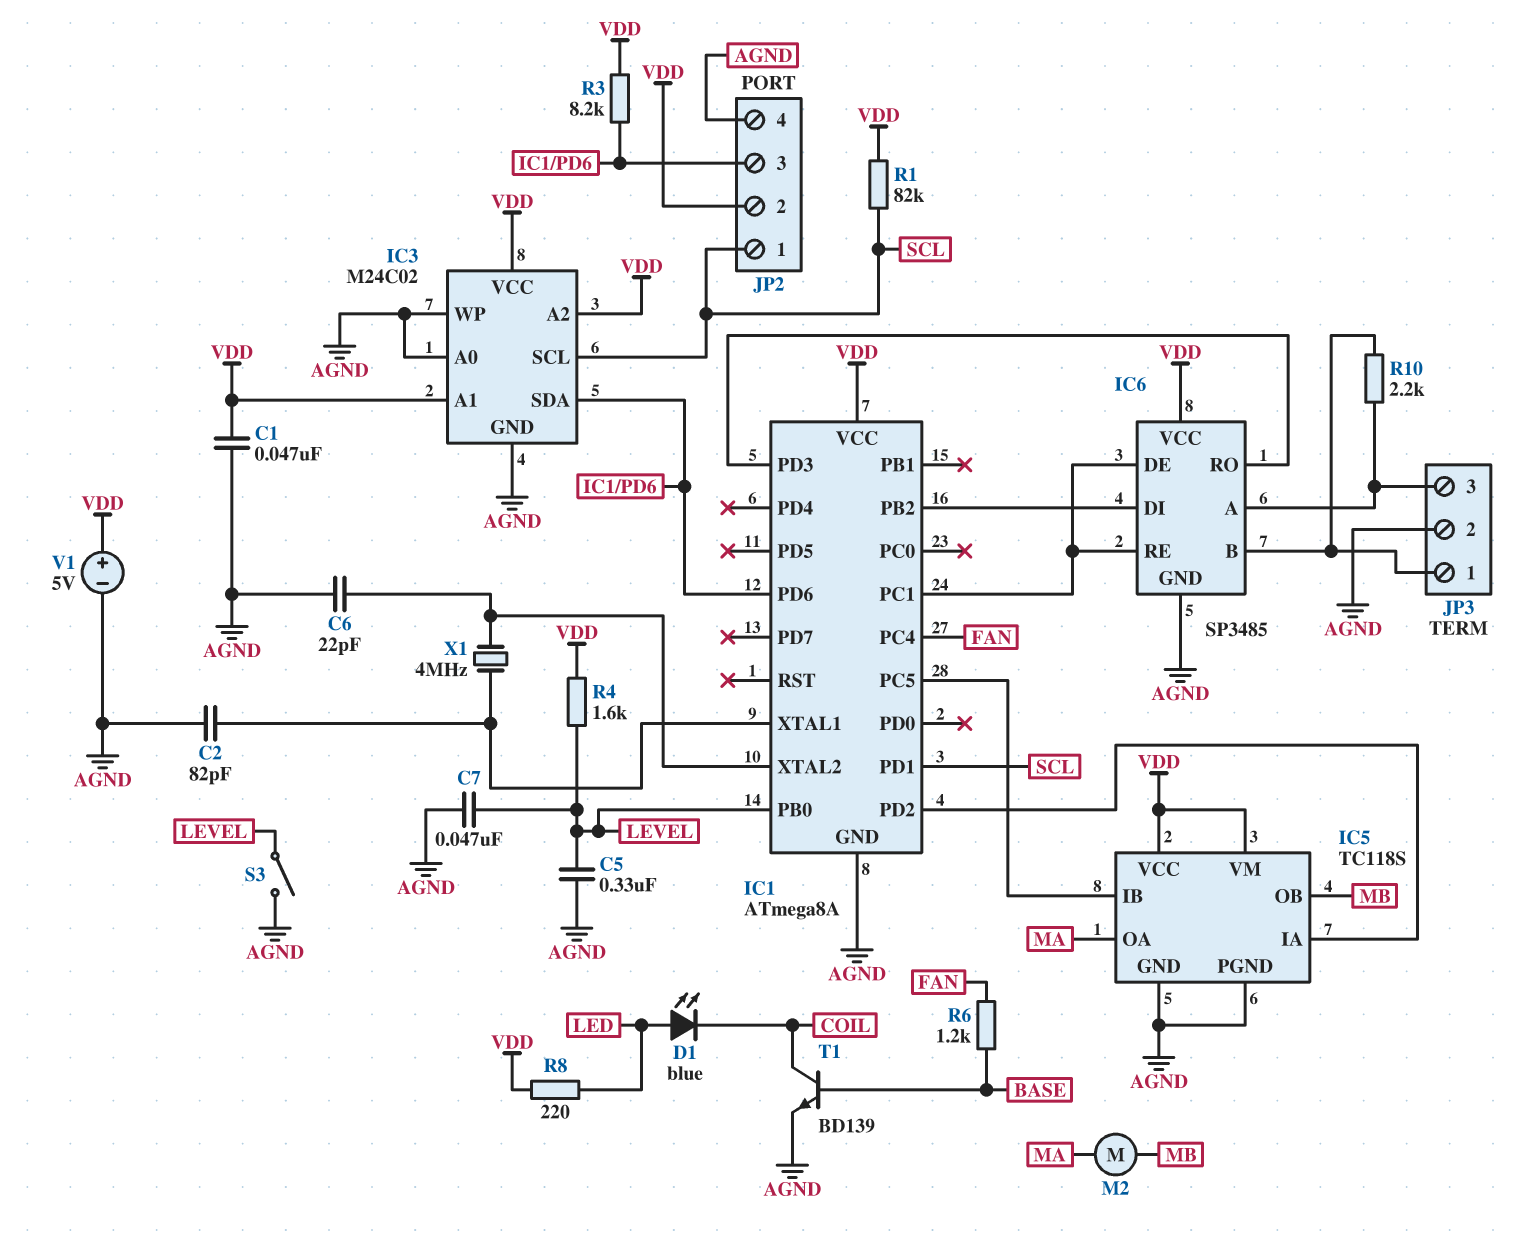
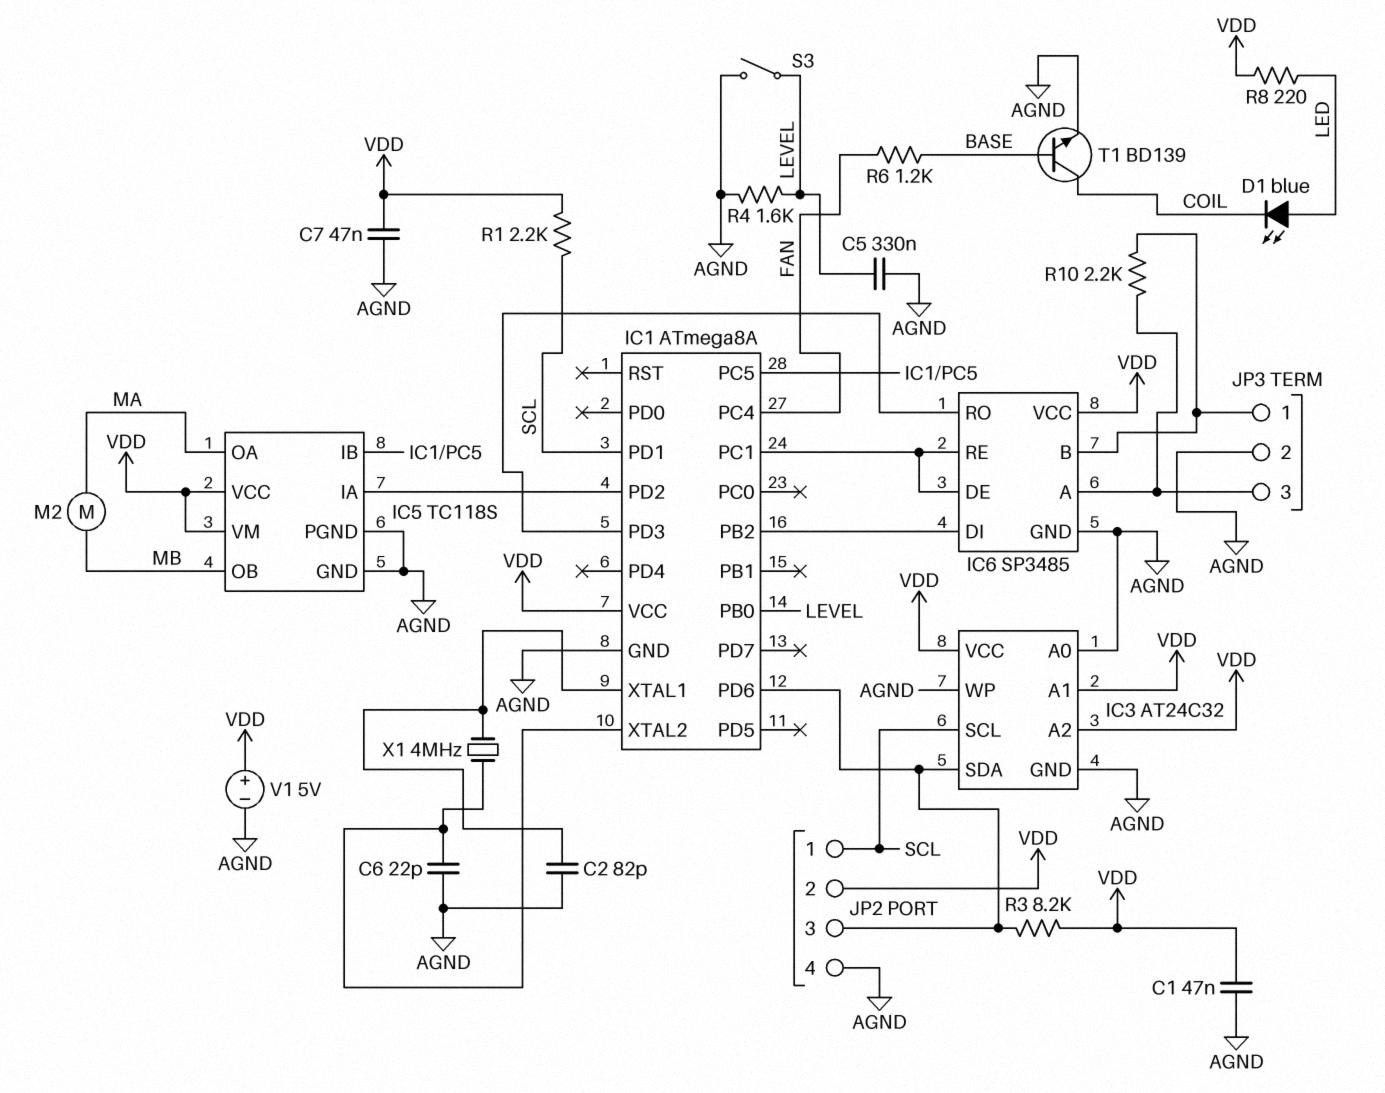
C7: 47nF (AGND, LEVEL) -> 47nF (AGND, VDD)
IC3: M24C02 -> AT24C32
R1: 82k (SCL, VDD) -> 2.2k (SCL, VDD)
R4: 1.6k (LEVEL, VDD) -> 1.6k (AGND, LEVEL)

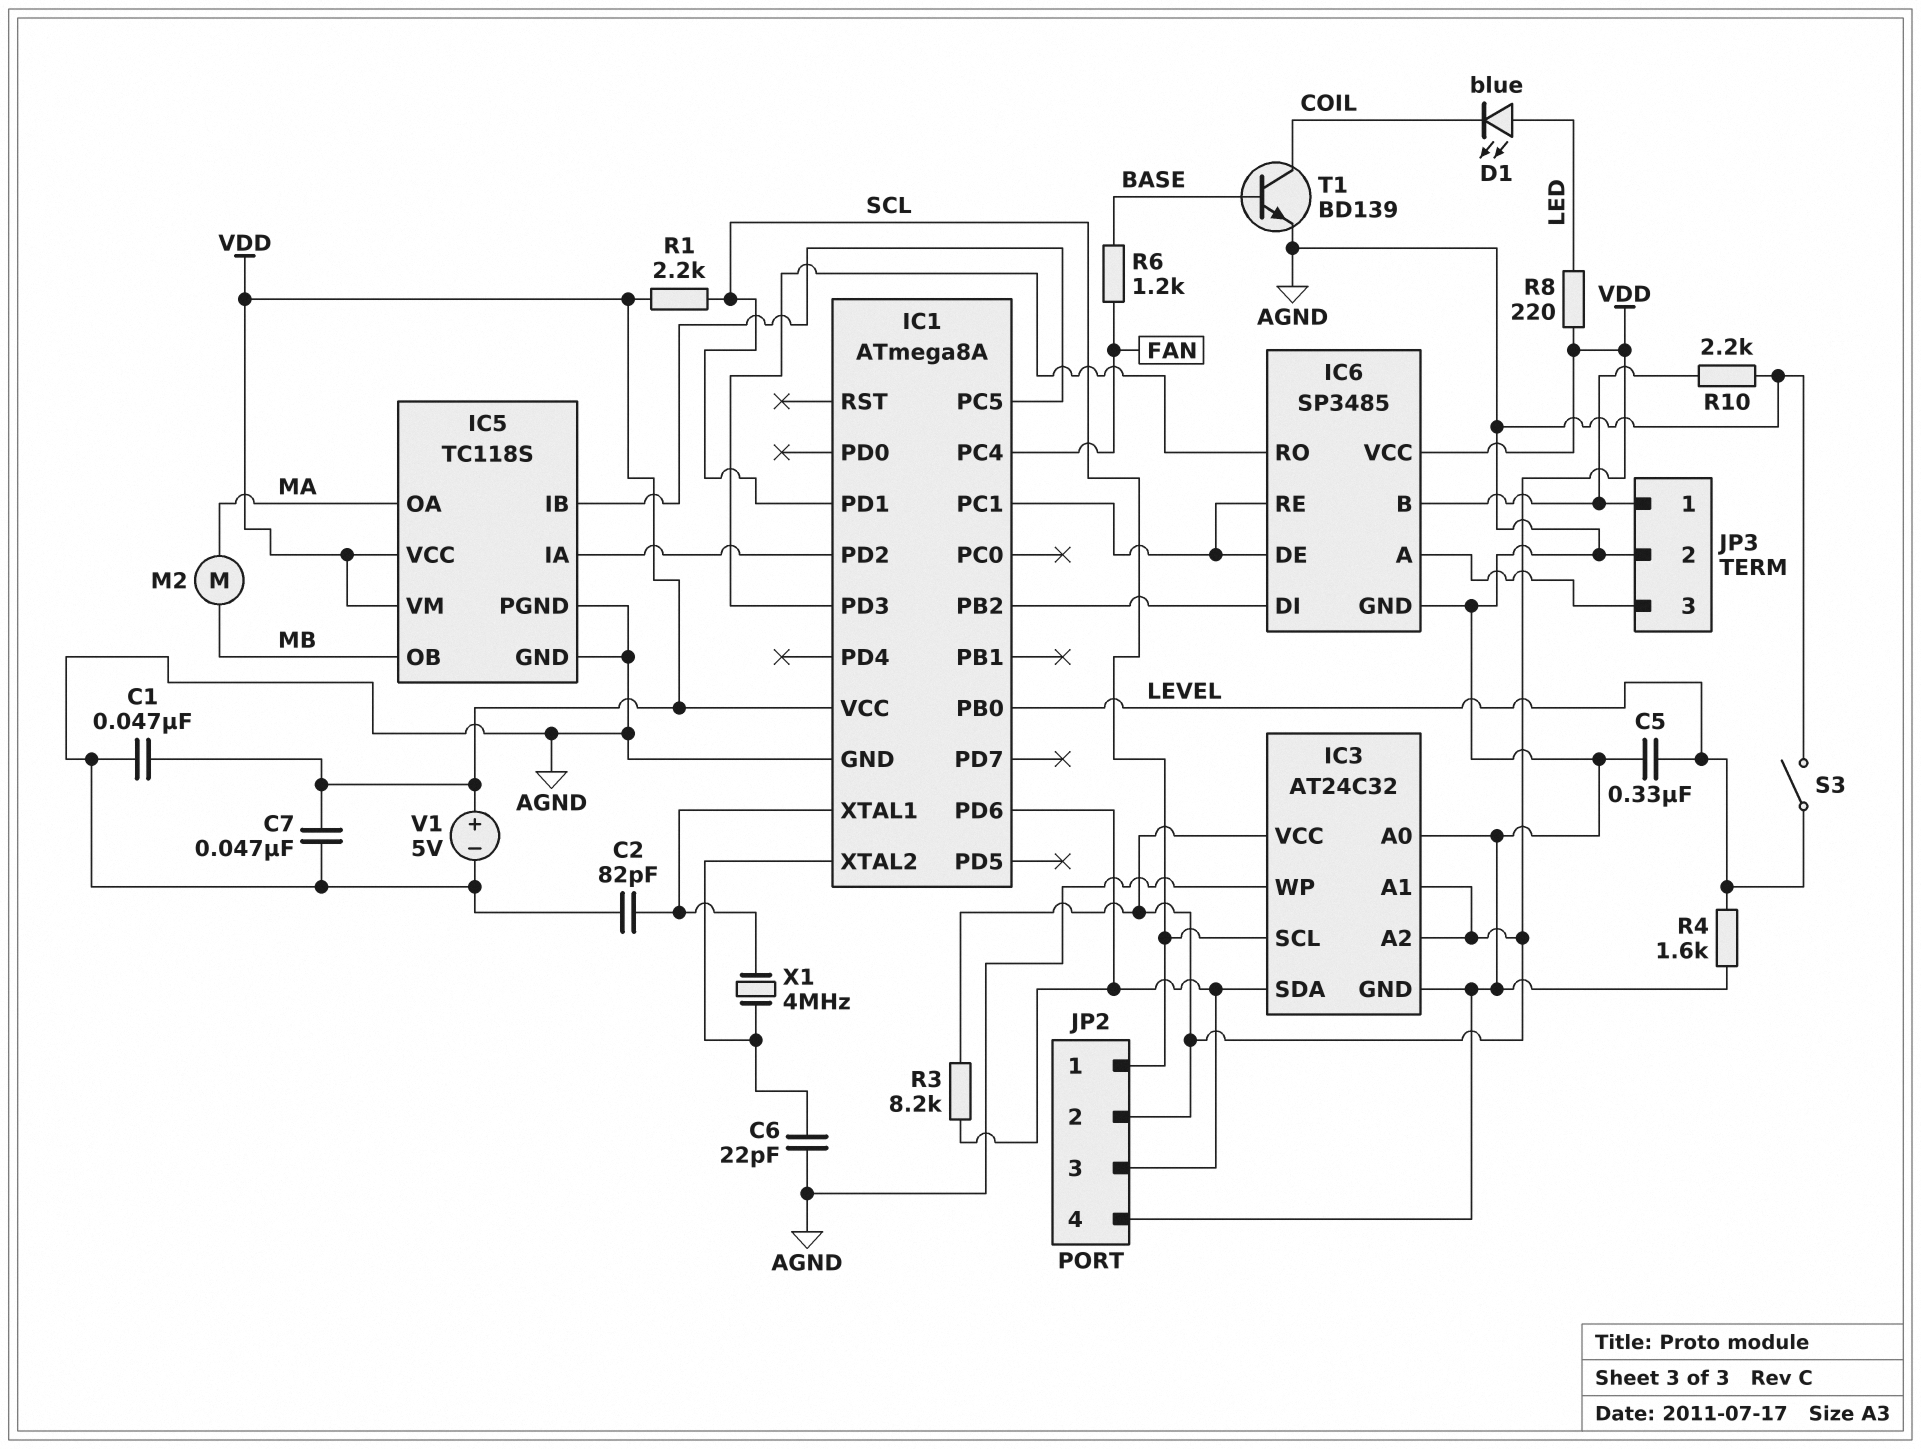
R10: 2.2k (IC6/A, IC6/B) -> 2.2k (AGND, IC6/B)

